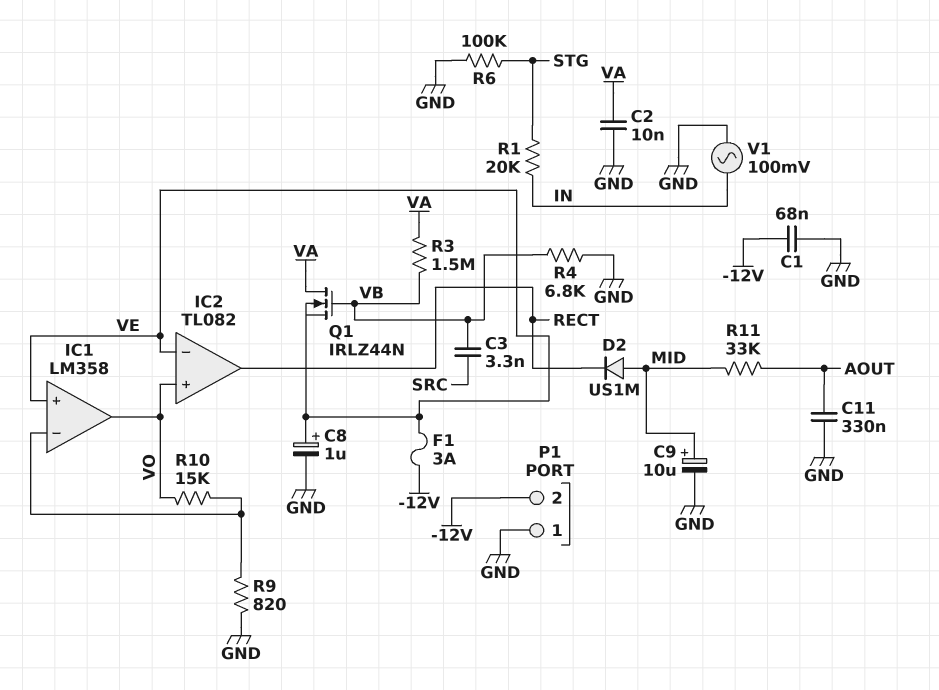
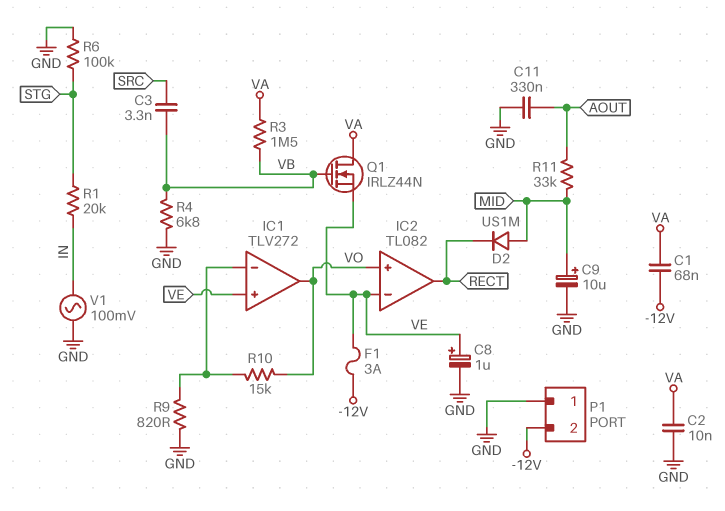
C1: 68nF (-12V, GND) -> 68nF (-12V, VA)
IC1: LM358 -> TLV272

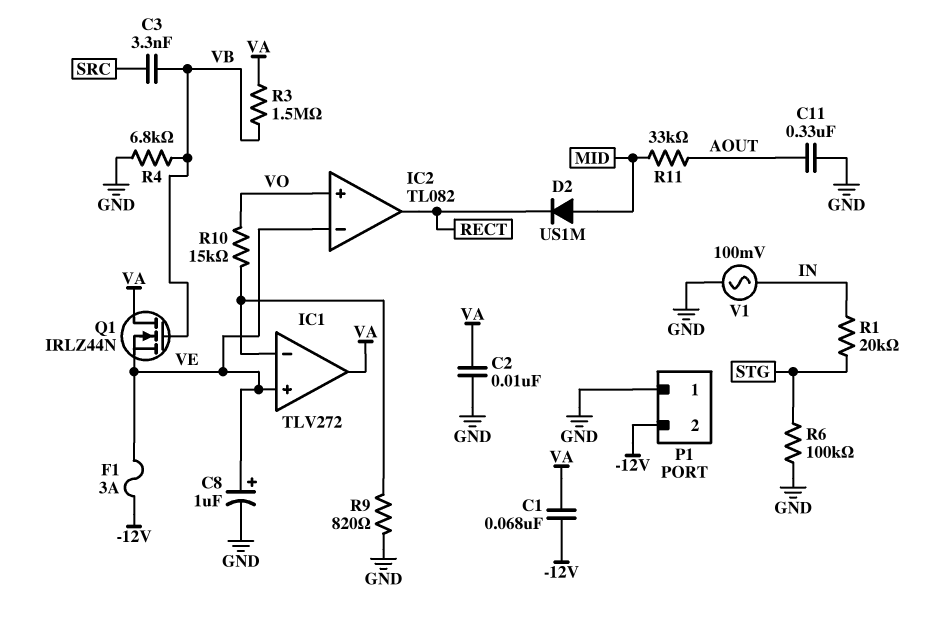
C9: 10uF (plus MID, minus GND) -> none
IC1 pin out: VO -> VA

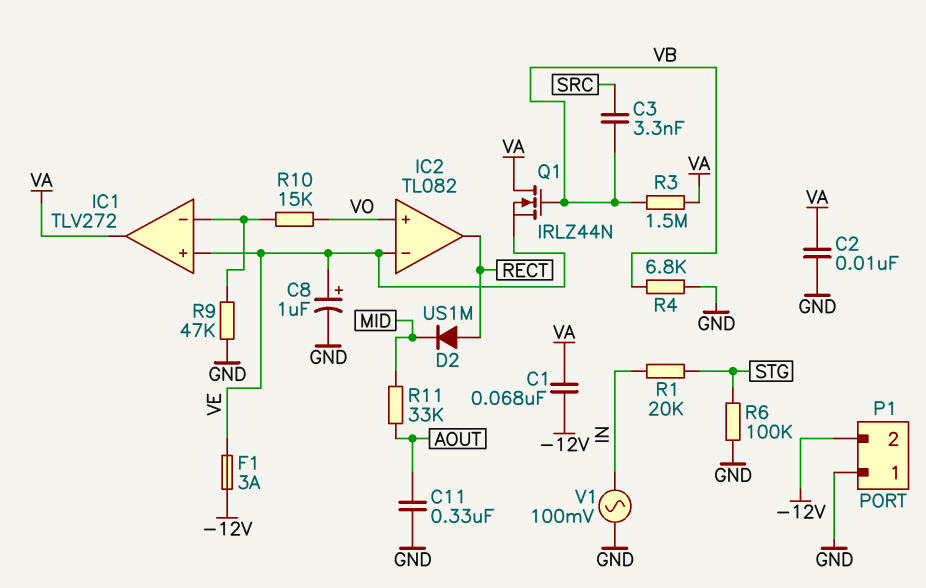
D2: diode US1M (A MID, K RECT) -> diode US1M (A RECT, K MID)
R9: 820 (GND, IC1/in-) -> 47k (GND, IC1/in-)

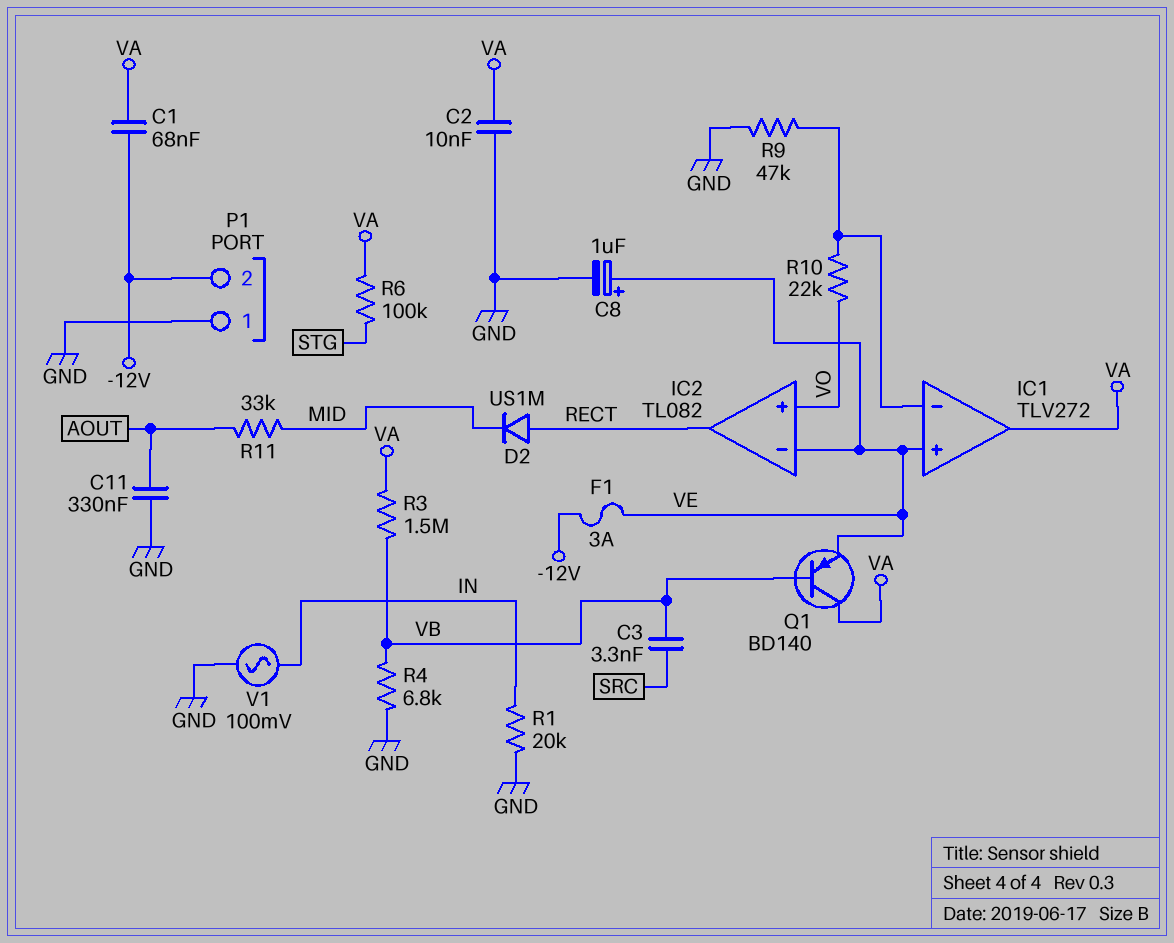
Q1: NMOS IRLZ44N (G VB, D VA, S VE) -> PNP BD140 (B VB, C VA, E VE)
R1: 20k (IN, STG) -> 20k (GND, IN)
R6: 100k (GND, STG) -> 100k (STG, VA)
R10: 15k (IC1/in-, VO) -> 22k (IC1/in-, VO)

